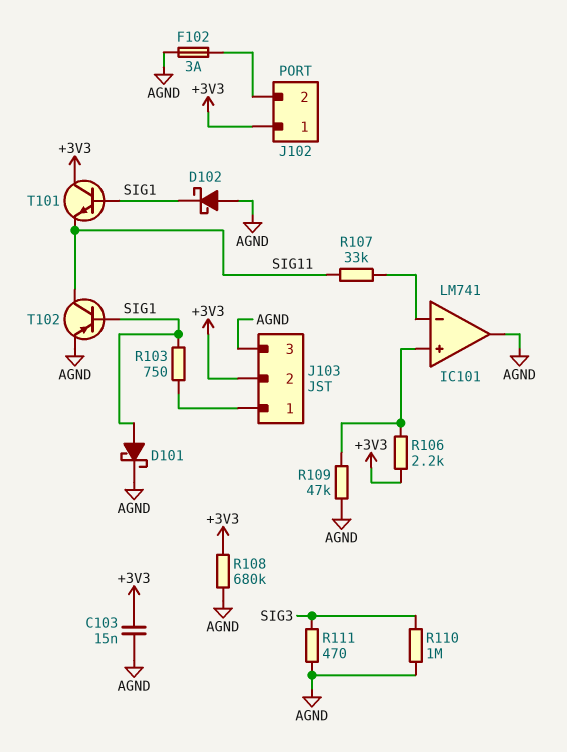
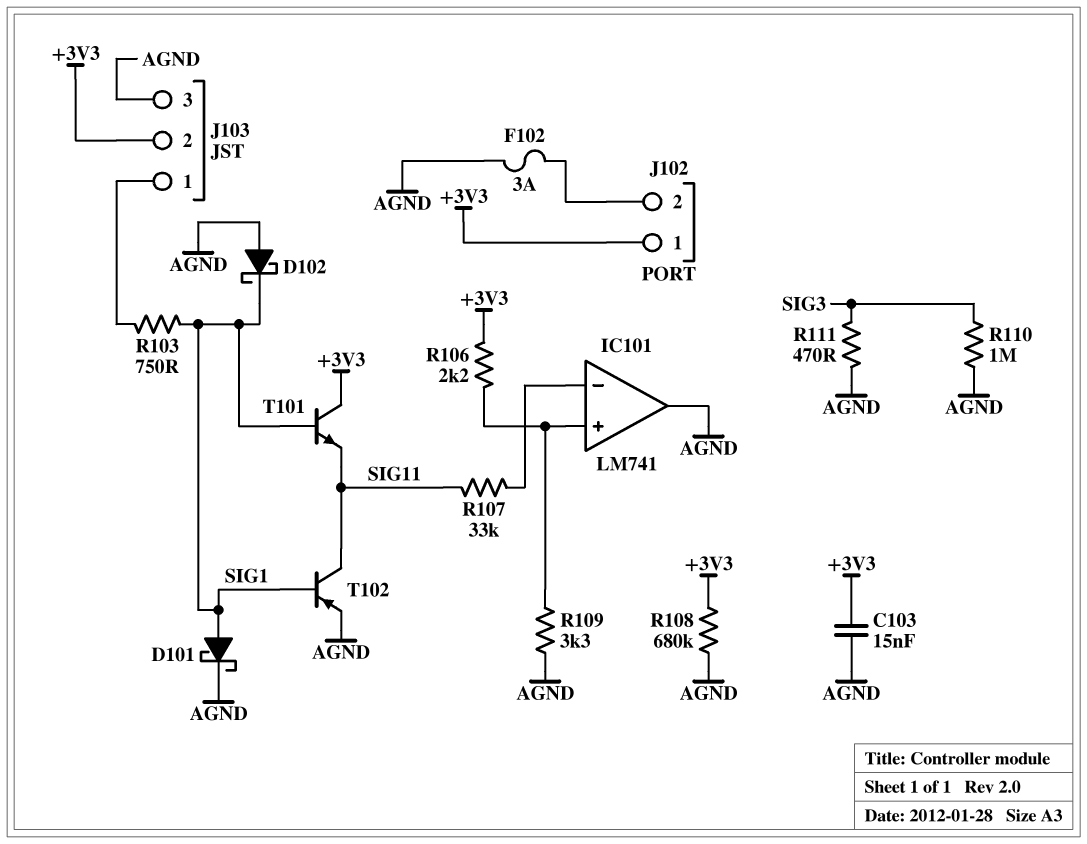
R109: 47k (AGND, IC101/in+) -> 3.3k (AGND, IC101/in+)

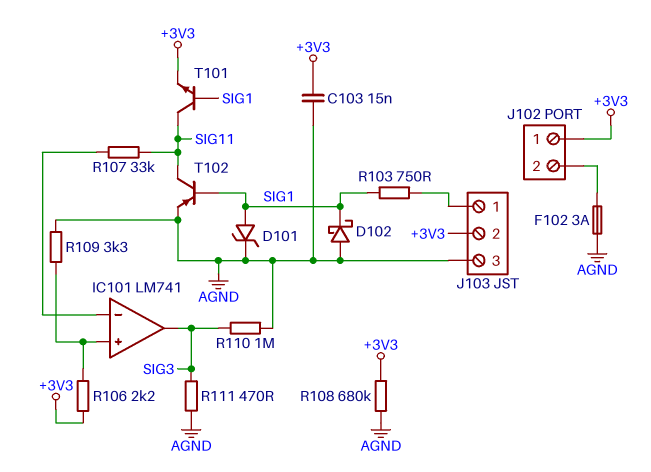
D101: schottky (A SIG1, K AGND) -> zener (A SIG1, K AGND)
IC101 pin out: AGND -> SIG3
T101: NPN (B SIG1, C +3V3, E SIG11) -> NPN (B SIG1, C SIG11, E +3V3)

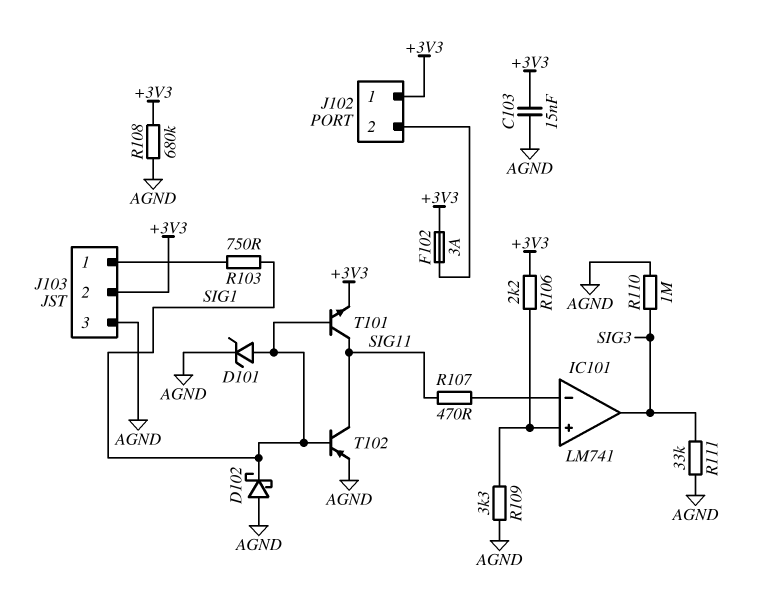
F102: 3A (AGND, J102/2) -> 3A (+3V3, J102/2)
R107: 33k (IC101/in-, SIG11) -> 470 (IC101/in-, SIG11)
R111: 470 (AGND, SIG3) -> 33k (AGND, SIG3)

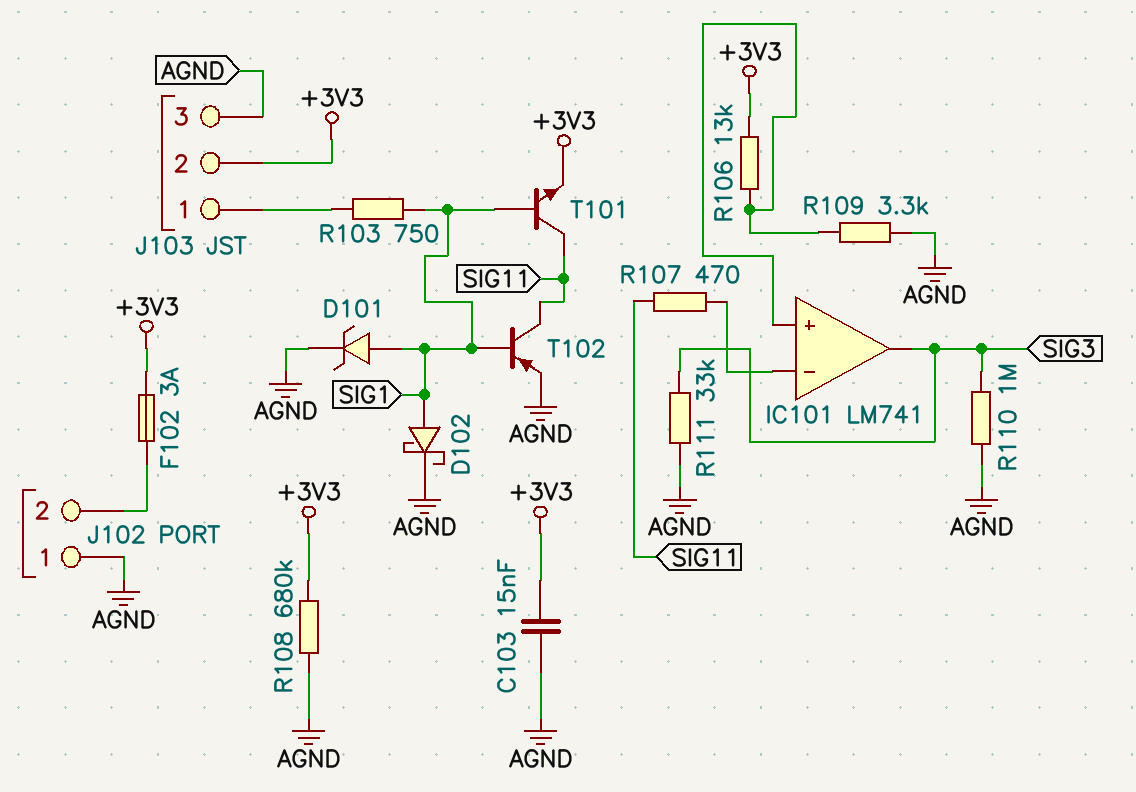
D102: schottky (A AGND, K SIG1) -> schottky (A SIG1, K AGND)
J102 pin 1: +3V3 -> AGND
R106: 2.2k (+3V3, IC101/in+) -> 13k (+3V3, IC101/in+)

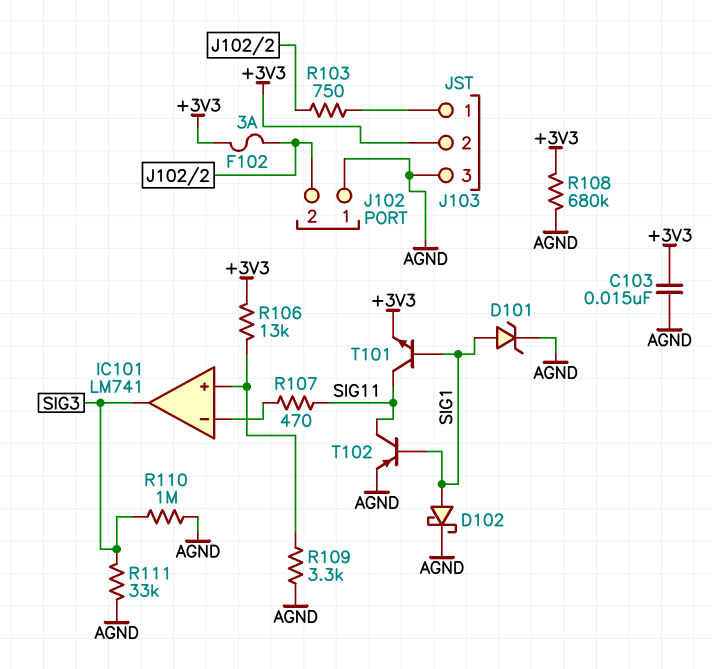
R103: 750 (J103/1, SIG1) -> 750 (J102/2, J103/1)

